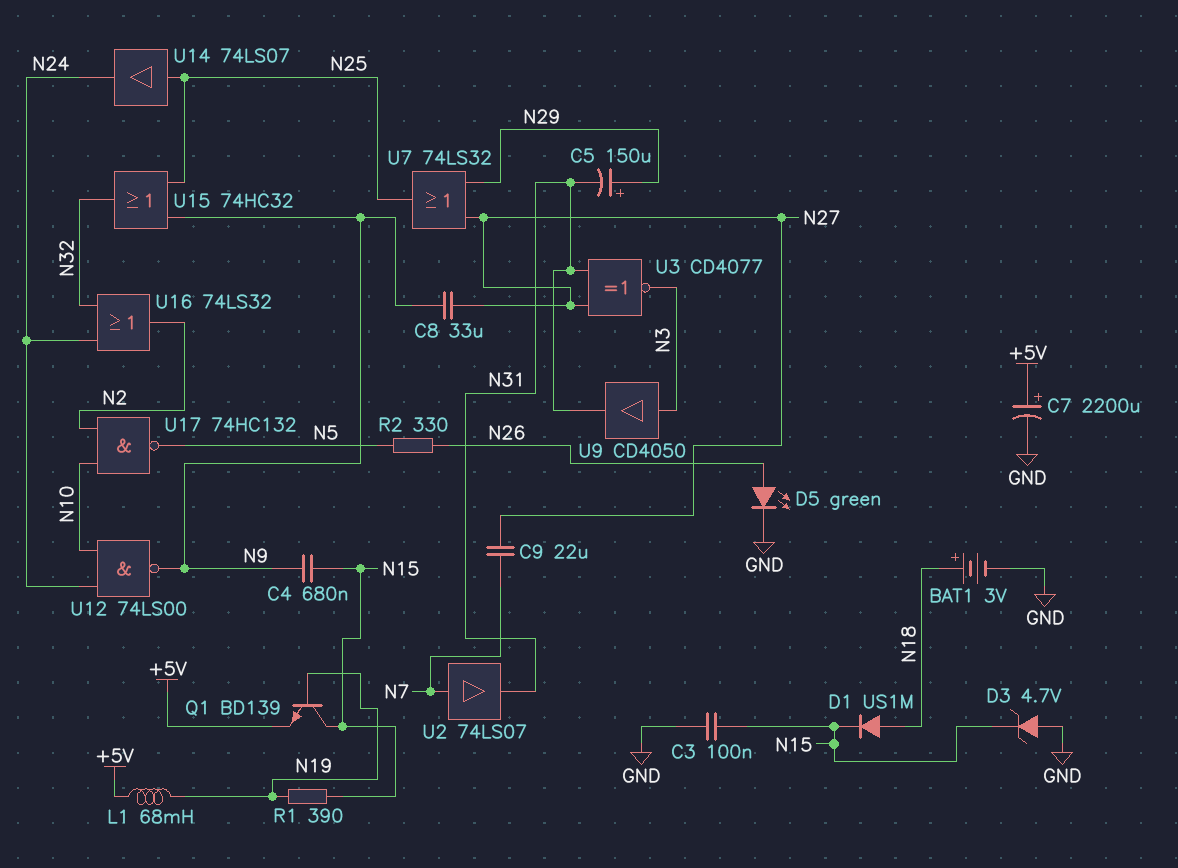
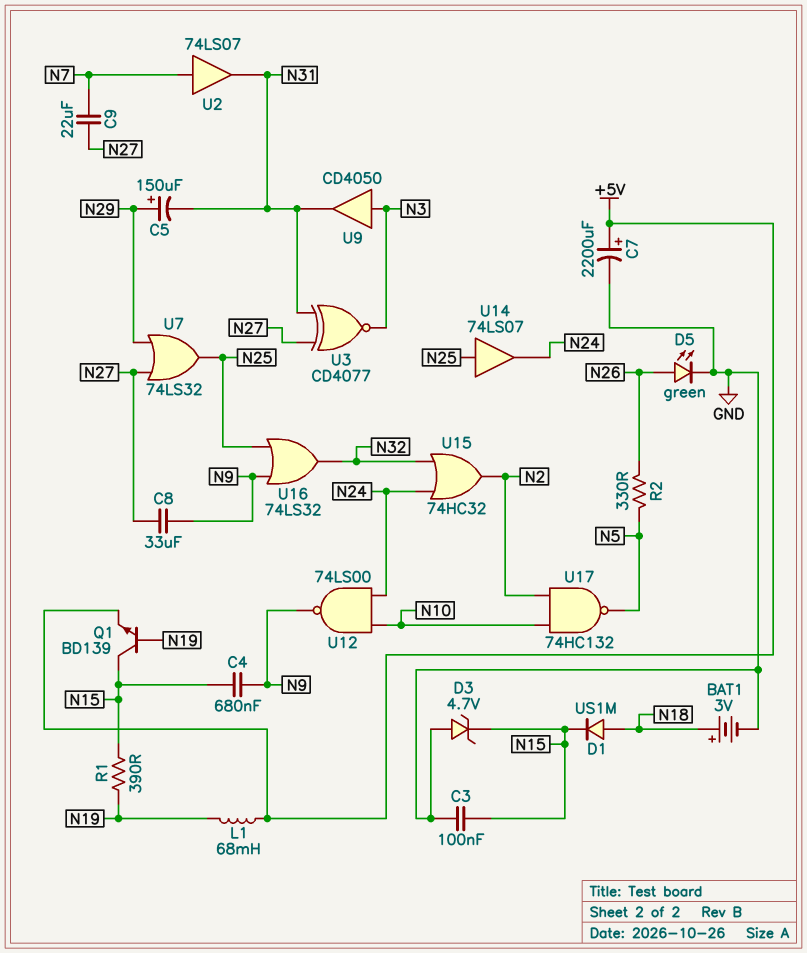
U15: OR 74HC32 (in N9, in N25, out N32) -> OR 74HC32 (in N24, in N32, out N2)
U16: OR 74LS32 (in N24, in N32, out N2) -> OR 74LS32 (in N9, in N25, out N32)

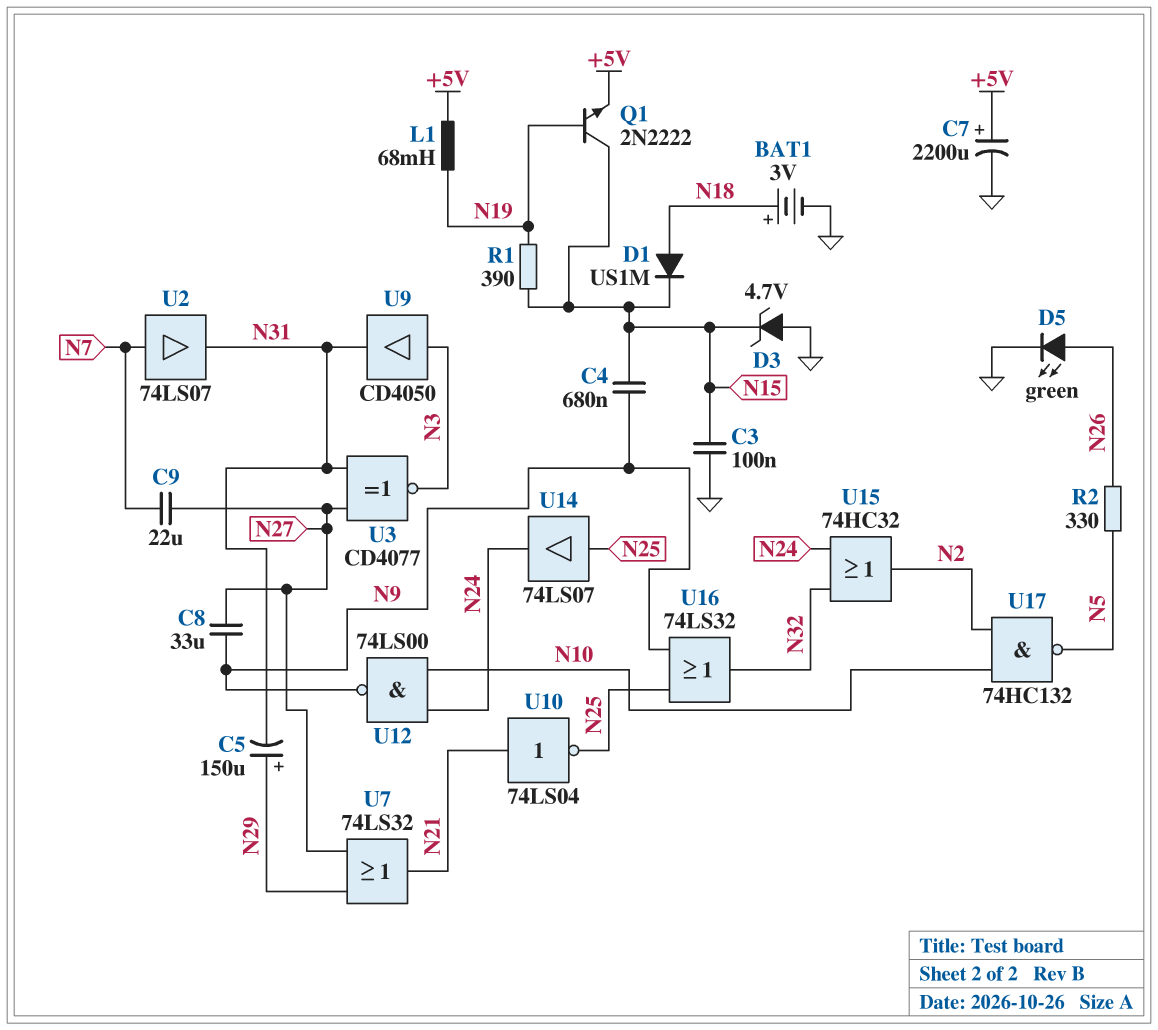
Q1: NPN BD139 (B N19, C N15, E +5V) -> NPN 2N2222 (B N19, C N15, E +5V)
U7: OR 74LS32 (in N27, in N29, out N25) -> OR 74LS32 (in N27, in N29, out N21)
U10: none -> NOT 74LS04 (in N21, out N25)

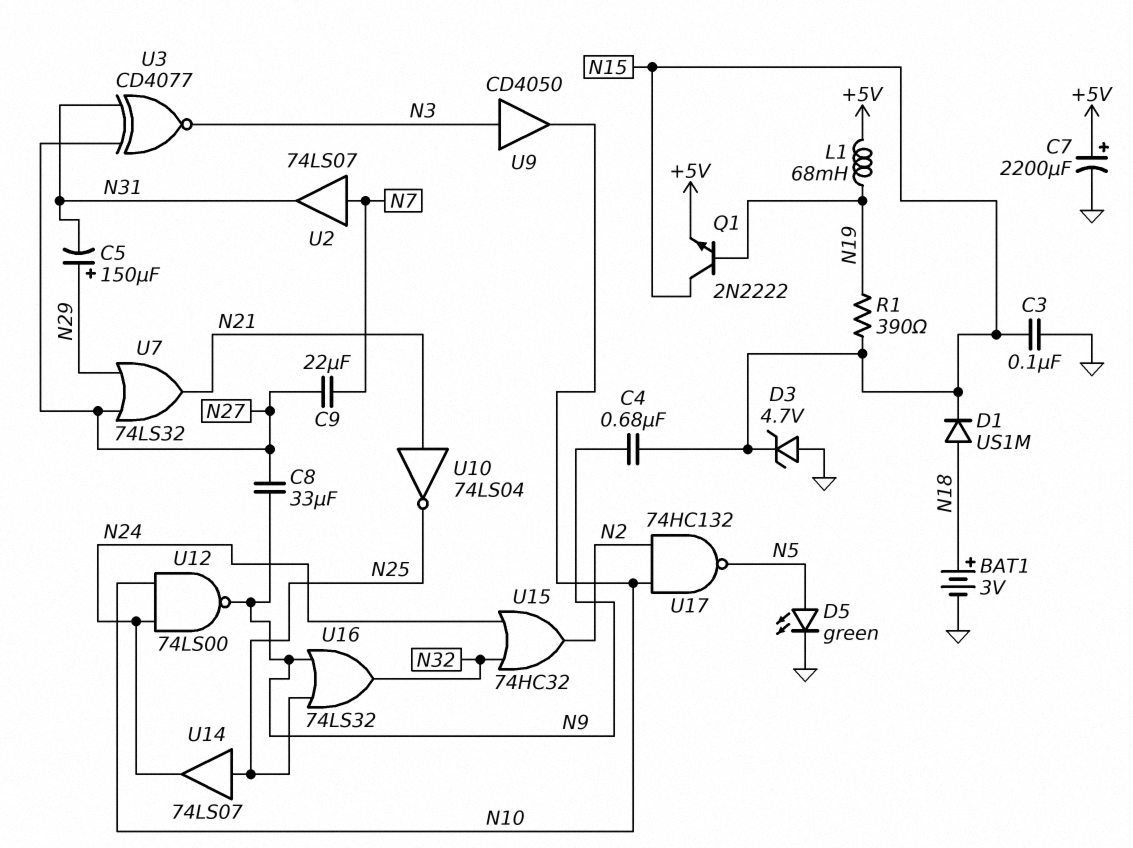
D5: LED green (A N26, K GND) -> LED green (A N5, K GND)
R2: 330 (N5, N26) -> none
U9: buffer CD4050 (in N3, out N31) -> buffer CD4050 (in N3, out N10)

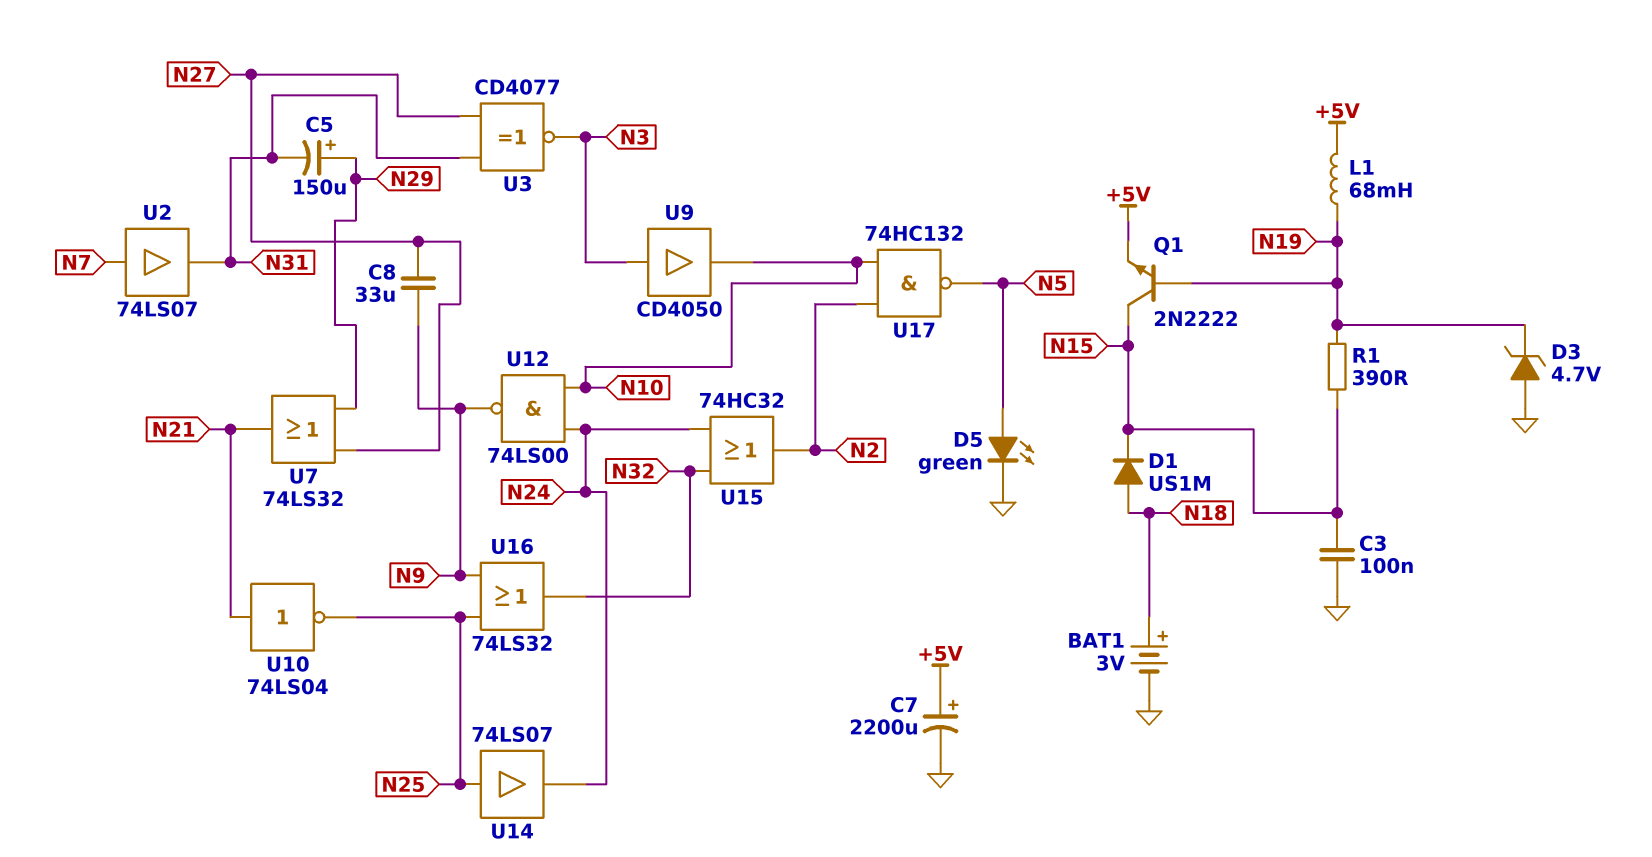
C4: 680nF (N9, N15) -> none
C9: 22uF (N7, N27) -> none
D3: zener 4.7V (A GND, K N15) -> zener 4.7V (A GND, K N19)

